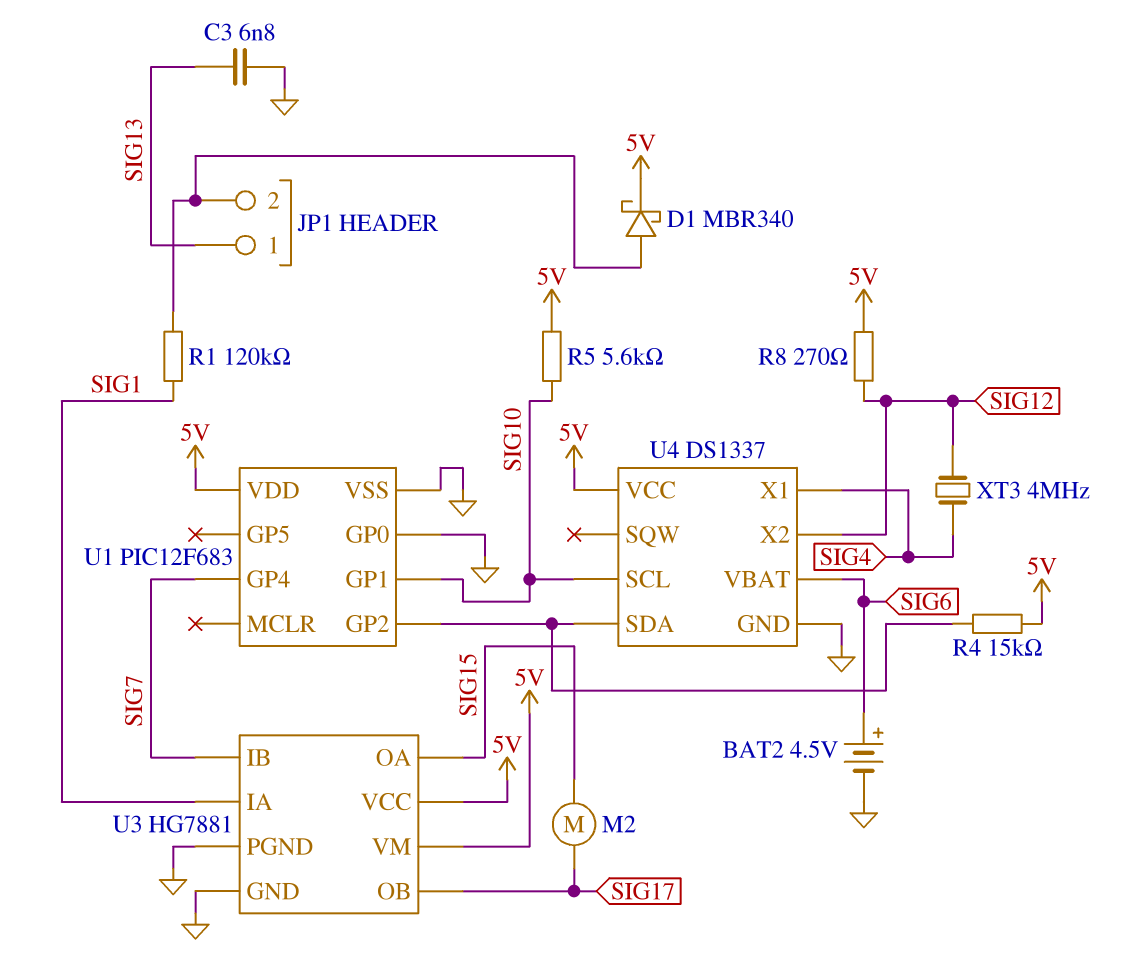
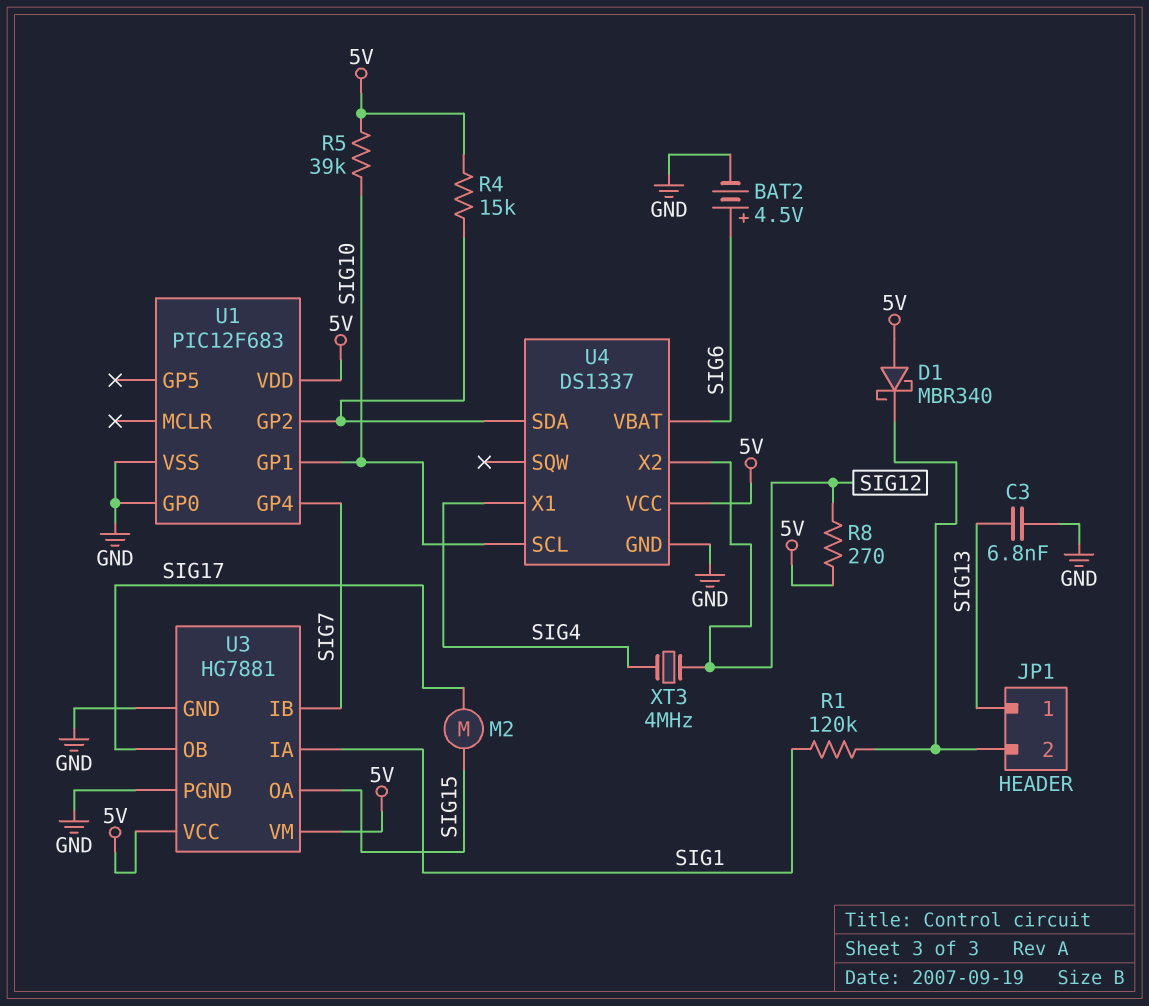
D1: schottky MBR340 (A JP1/2, K 5V) -> schottky MBR340 (A 5V, K JP1/2)
R5: 5.6k (5V, SIG10) -> 39k (5V, SIG10)

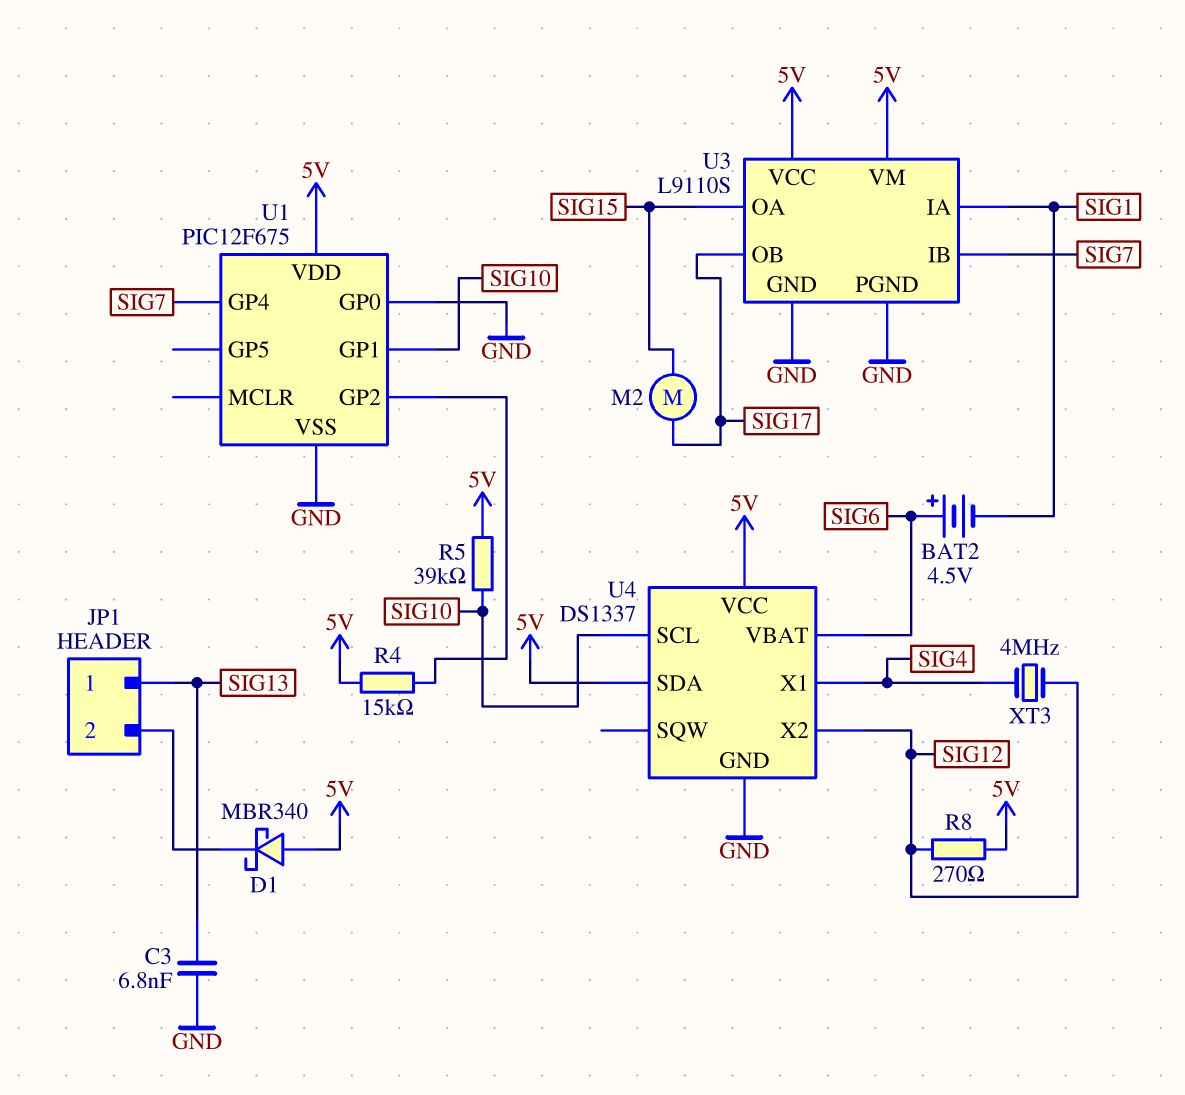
BAT2: 4.5V (plus SIG6, minus GND) -> 4.5V (plus SIG6, minus SIG1)
R1: 120k (JP1/2, SIG1) -> none
U1: PIC12F683 -> PIC12F675
U3: HG7881 -> L9110S
U4 pin SDA: U1/GP2 -> 5V

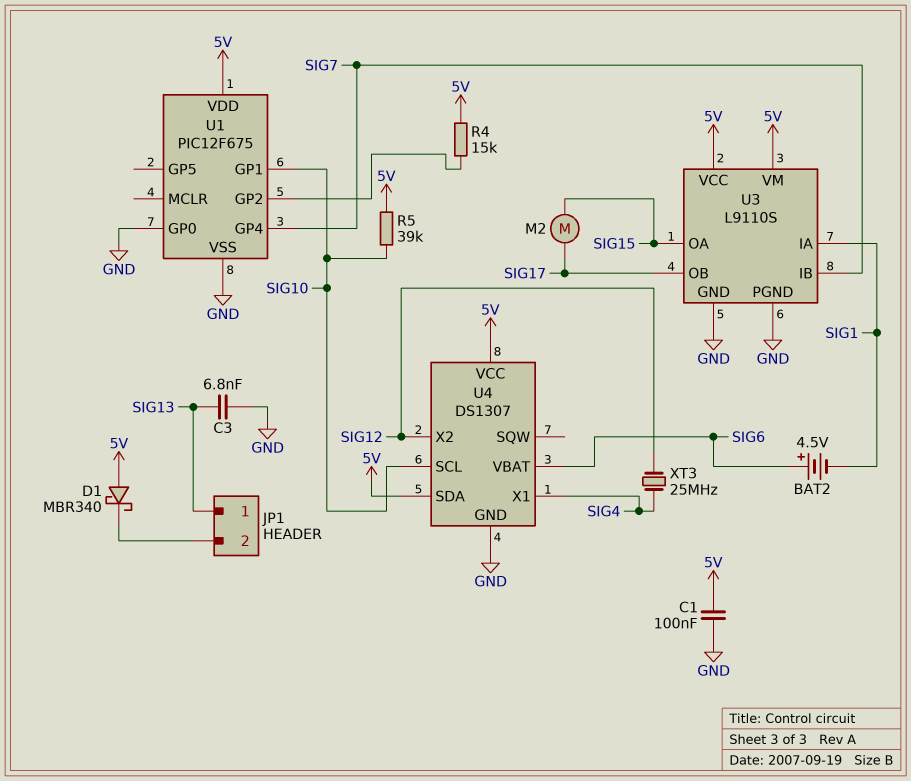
C1: none -> 100nF (5V, GND)
R8: 270 (5V, SIG12) -> none
U4: DS1337 -> DS1307
XT3: 4MHz (SIG4, SIG12) -> 25MHz (SIG4, SIG12)

